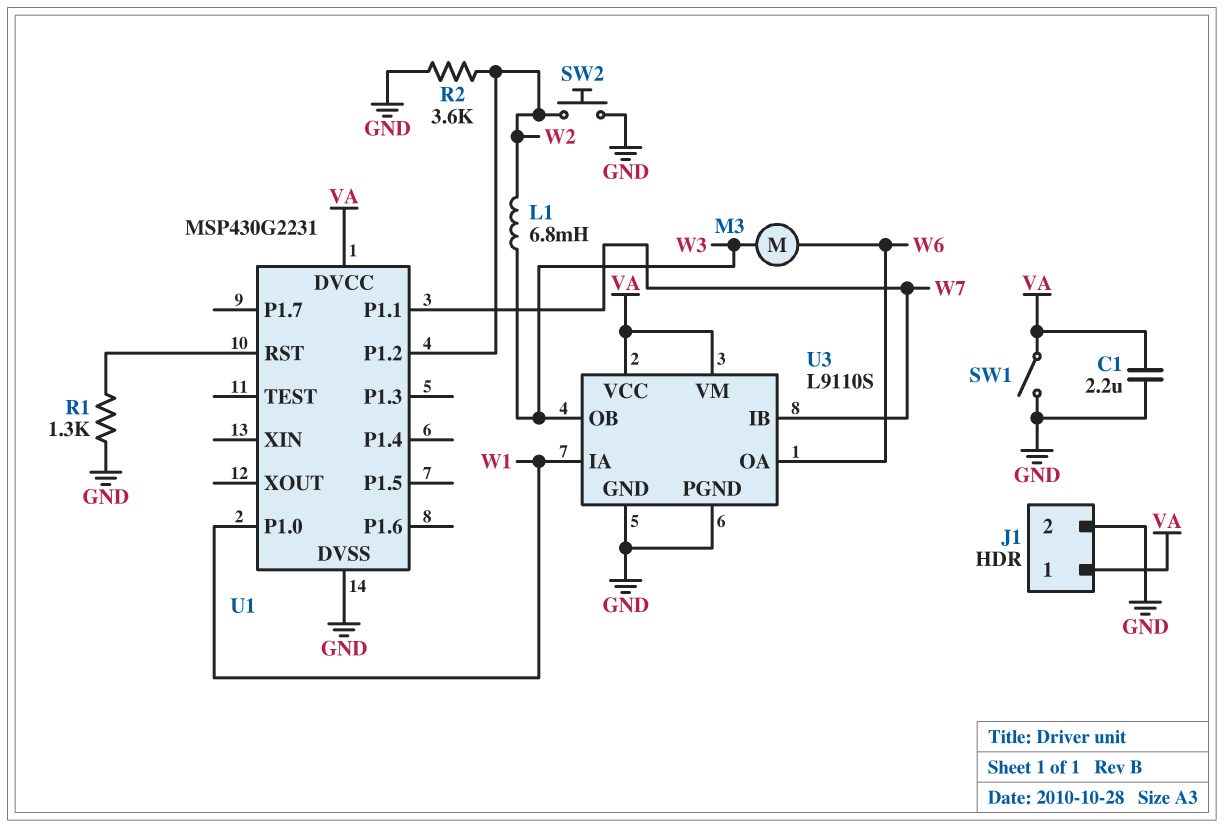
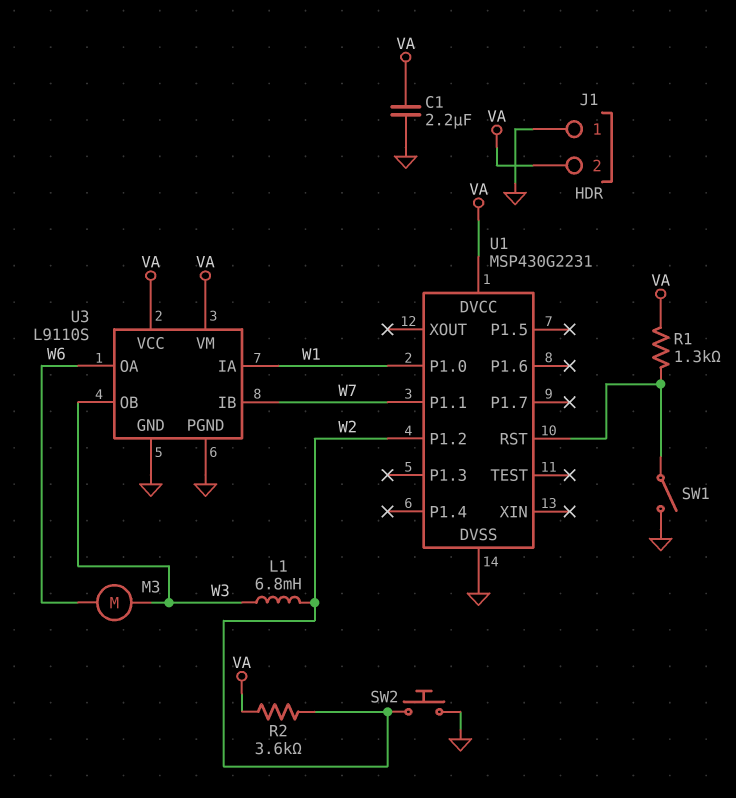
J1 pin 1: VA -> GND
J1 pin 2: GND -> VA
R1: 1.3k (GND, U1/RST) -> 1.3k (U1/RST, VA)
R2: 3.6k (GND, W2) -> 3.6k (VA, W2)
SW1: switch (GND, VA) -> switch (GND, U1/RST)

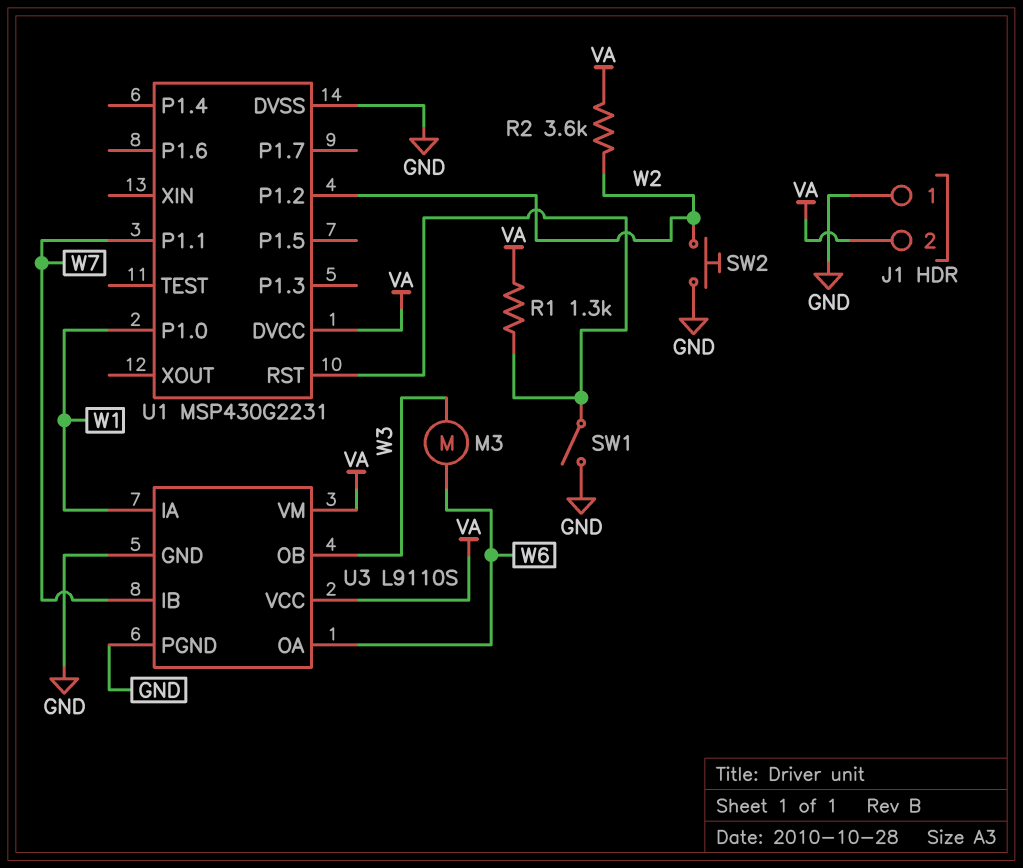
C1: 2.2uF (GND, VA) -> none
L1: 6.8mH (W2, W3) -> none

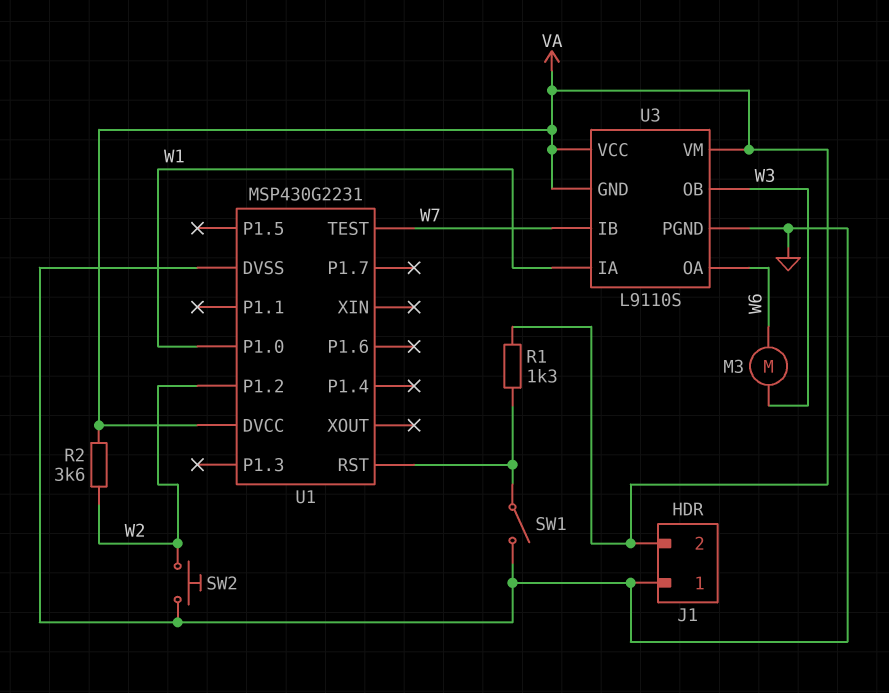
U1 pin P1.1: W7 -> none
U1 pin TEST: none -> W7
U3 pin GND: GND -> VA

